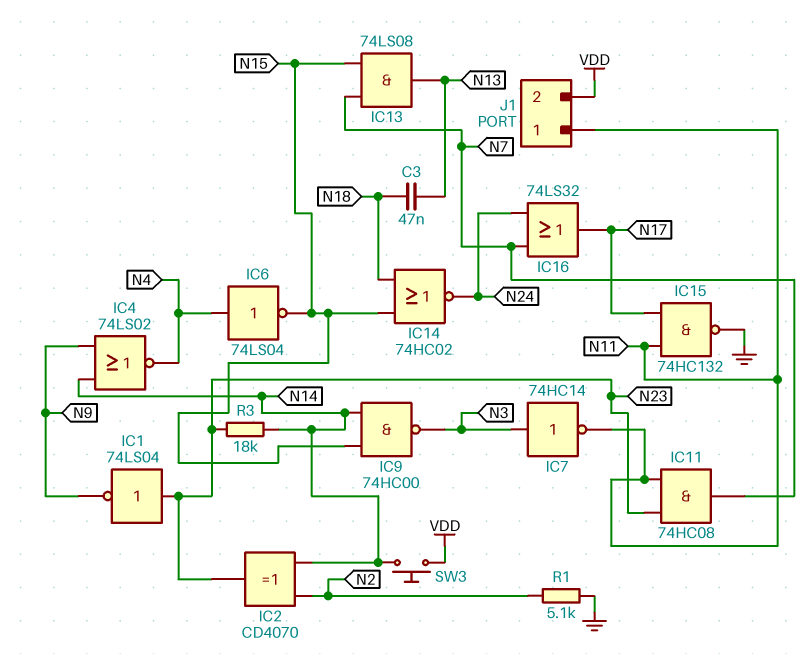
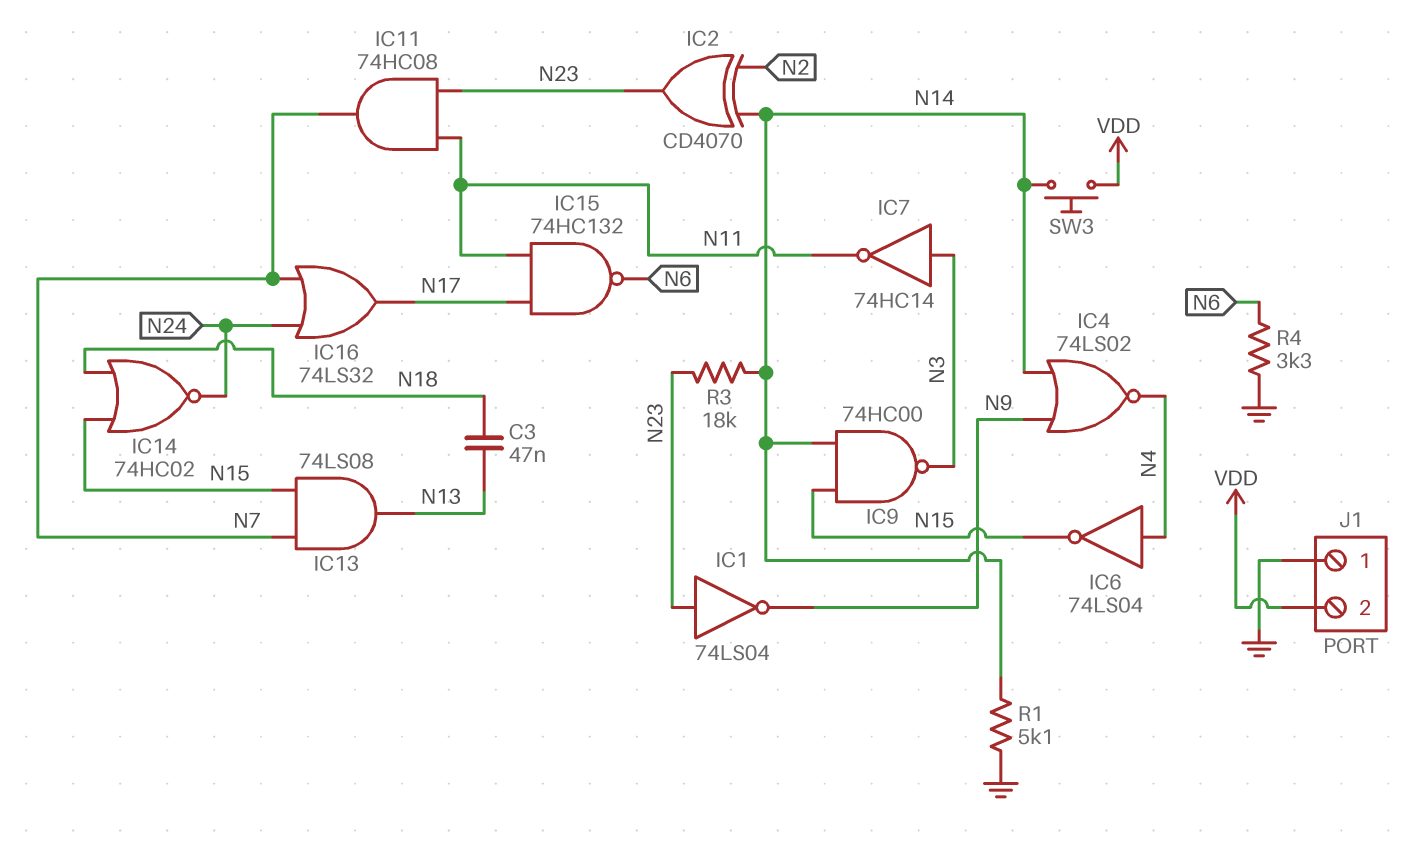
IC15: NAND 74HC132 (in N11, in N17, out GND) -> NAND 74HC132 (in N11, in N17, out N6)
J1 pin 1: N11 -> GND
R1: 5.1k (GND, N2) -> 5.1k (GND, N14)
R4: none -> 3.3k (GND, N6)

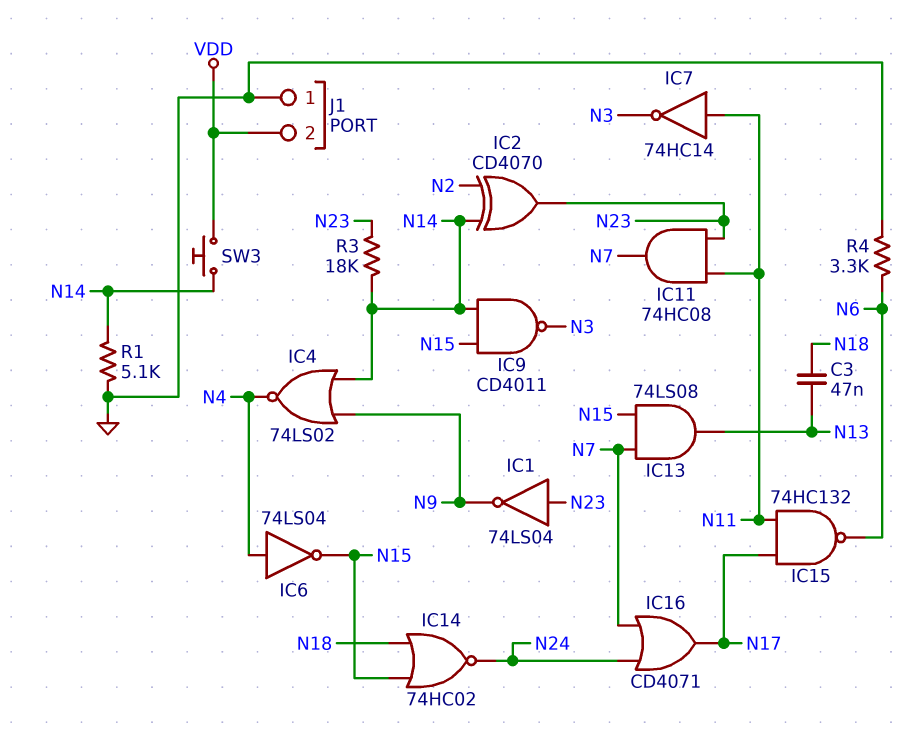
IC7: NOT 74HC14 (in N3, out N11) -> NOT 74HC14 (in N11, out N3)
IC9: NAND 74HC00 (in N14, in N15, out N3) -> NAND CD4011 (in N14, in N15, out N3)
IC16: OR 74LS32 (in N7, in N24, out N17) -> OR CD4071 (in N7, in N24, out N17)

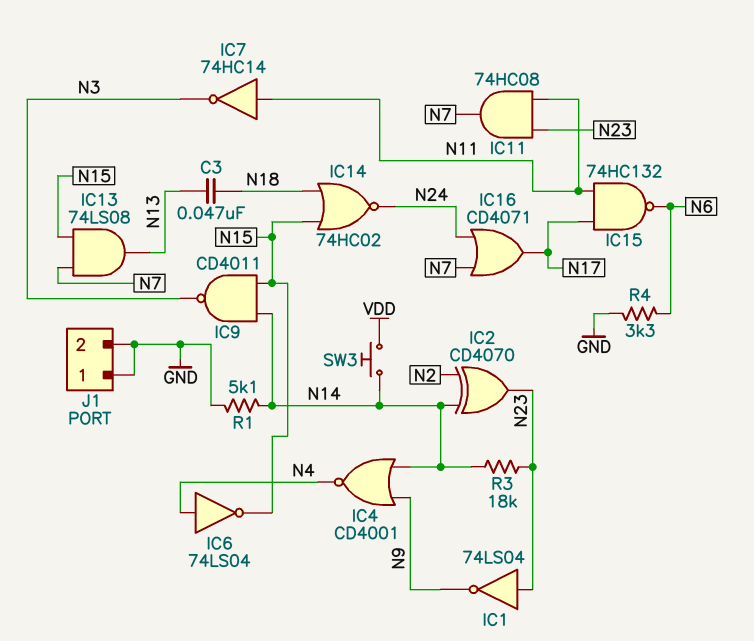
IC4: NOR 74LS02 (in N9, in N14, out N4) -> NOR CD4001 (in N9, in N14, out N4)
J1 pin 2: VDD -> GND

